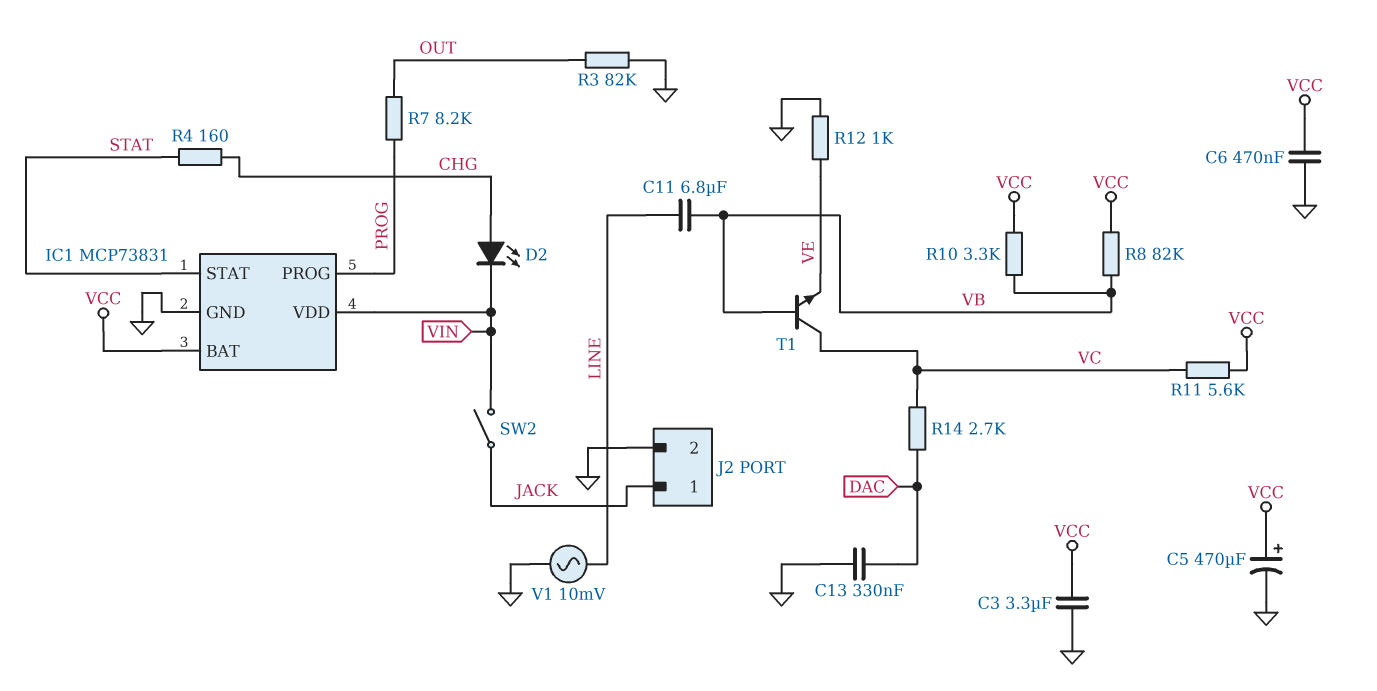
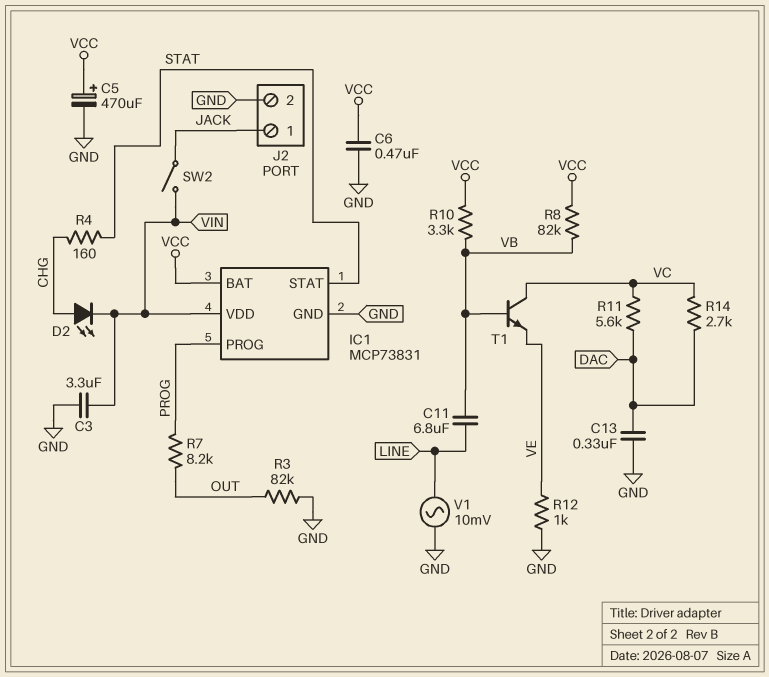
C3: 3.3uF (GND, VCC) -> 3.3uF (GND, VIN)
R11: 5.6k (VC, VCC) -> 5.6k (DAC, VC)

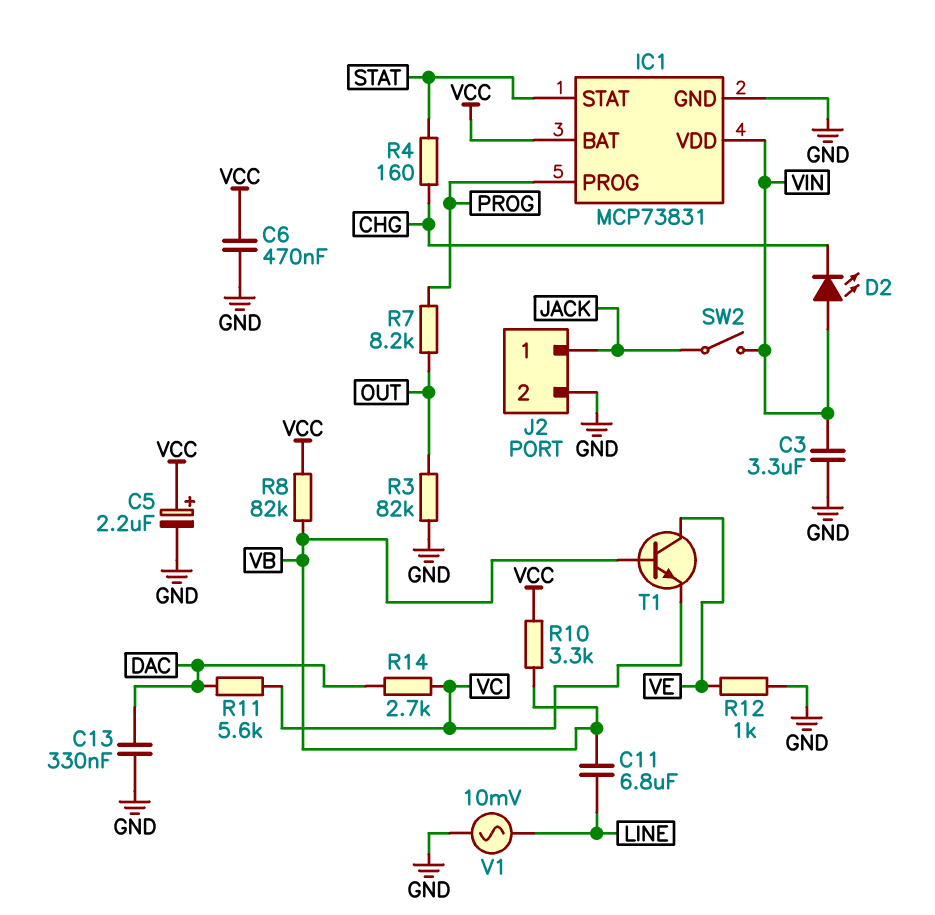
C5: 470uF (plus VCC, minus GND) -> 2.2uF (plus VCC, minus GND)
D2: LED (A CHG, K VIN) -> LED (A VIN, K CHG)
T1: NPN (B VB, C VC, E VE) -> NPN (B VB, C VE, E VC)

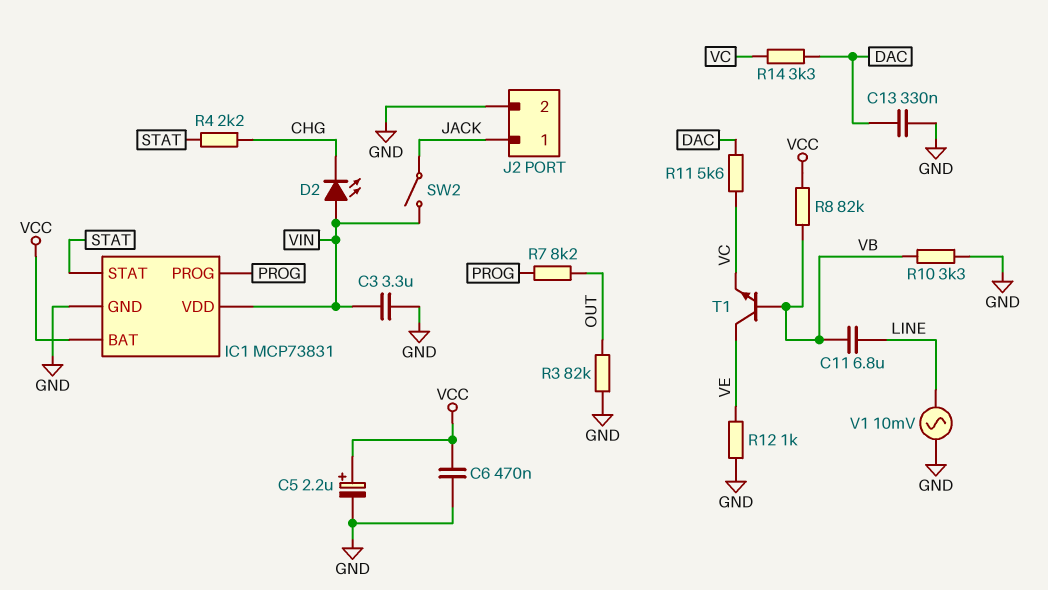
R4: 160 (CHG, STAT) -> 2.2k (CHG, STAT)
R10: 3.3k (VB, VCC) -> 3.3k (GND, VB)
R14: 2.7k (DAC, VC) -> 3.3k (DAC, VC)

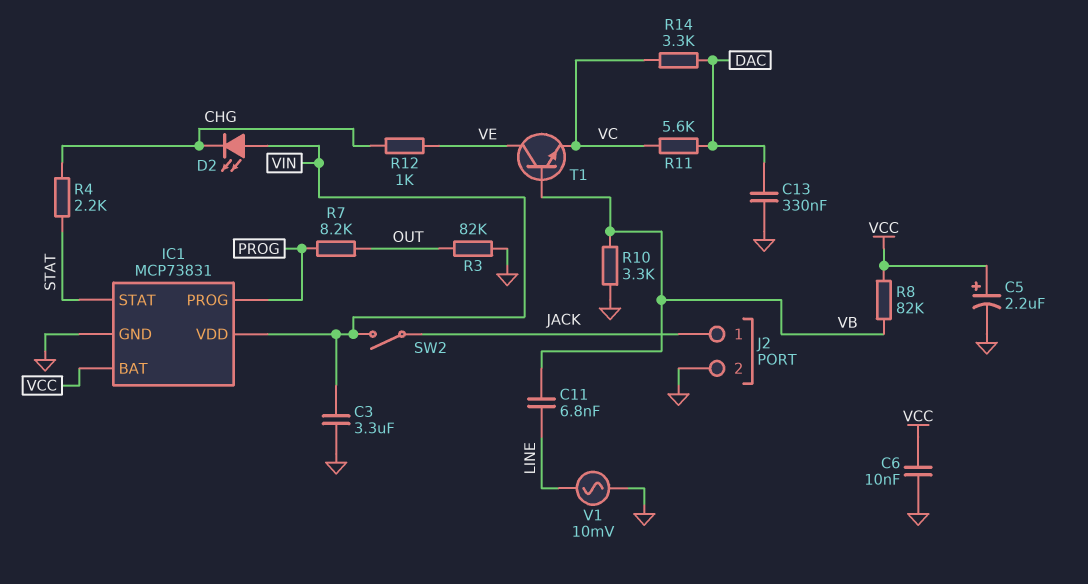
C6: 470nF (GND, VCC) -> 10nF (GND, VCC)
C11: 6.8uF (LINE, VB) -> 6.8nF (LINE, VB)
R12: 1k (GND, VE) -> 1k (CHG, VE)

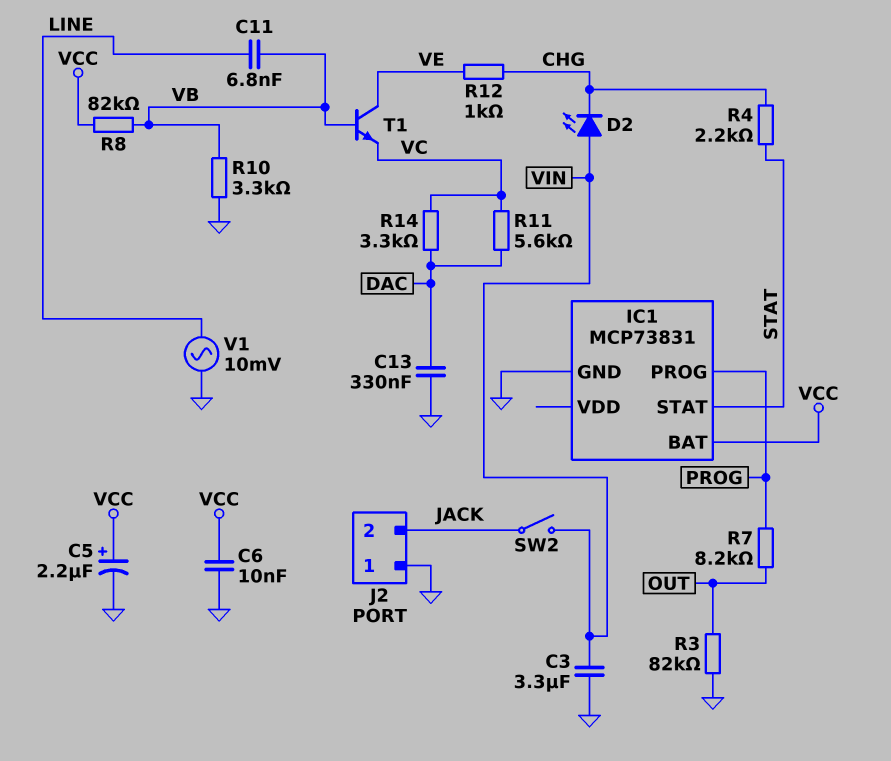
IC1 pin VDD: VIN -> none
J2 pin 1: JACK -> GND
J2 pin 2: GND -> JACK

